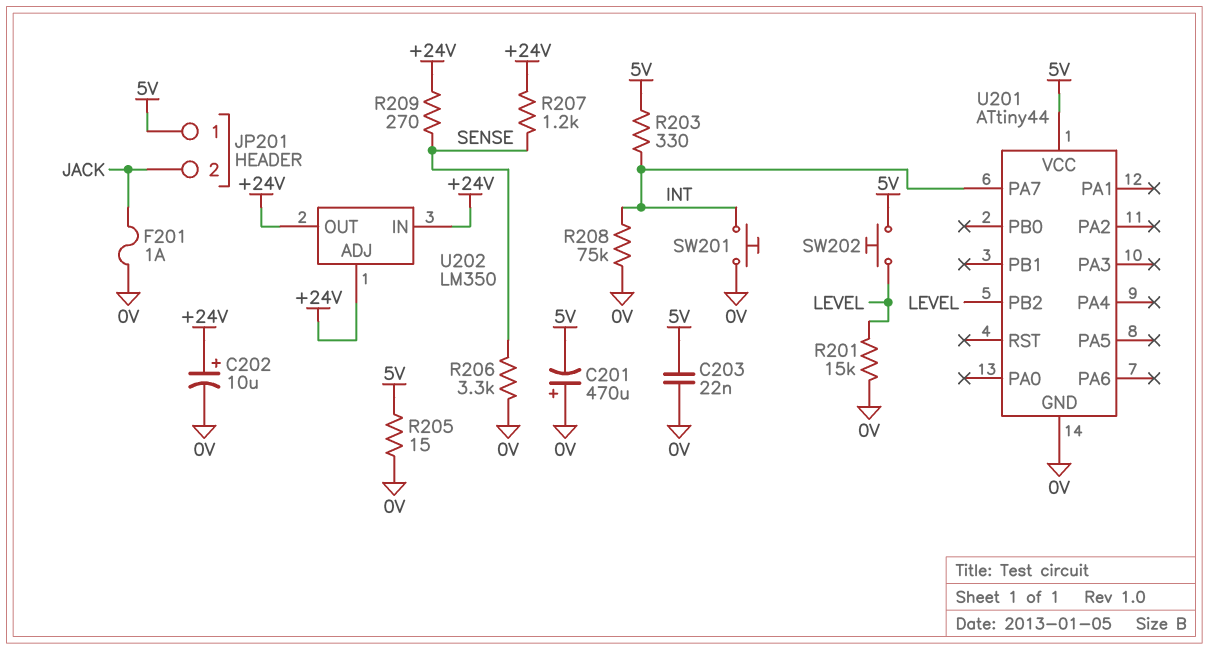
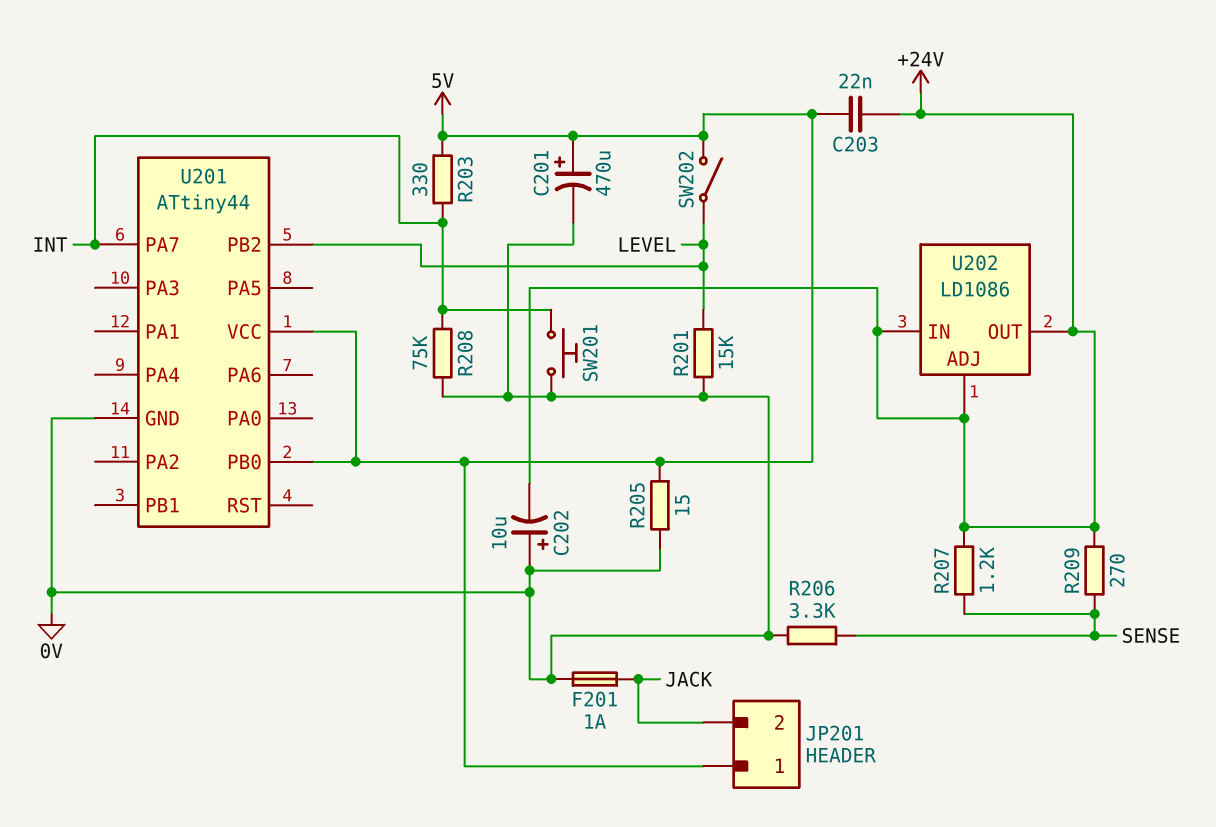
C201: 470uF (plus 0V, minus 5V) -> 470uF (plus 5V, minus 0V)
C202: 10uF (plus +24V, minus 0V) -> 10uF (plus 0V, minus +24V)
C203: 22nF (0V, 5V) -> 22nF (+24V, 5V)
SW202: button (5V, LEVEL) -> switch (5V, LEVEL)
U201 pin PB0: none -> 5V
U202: LM350 -> LD1086

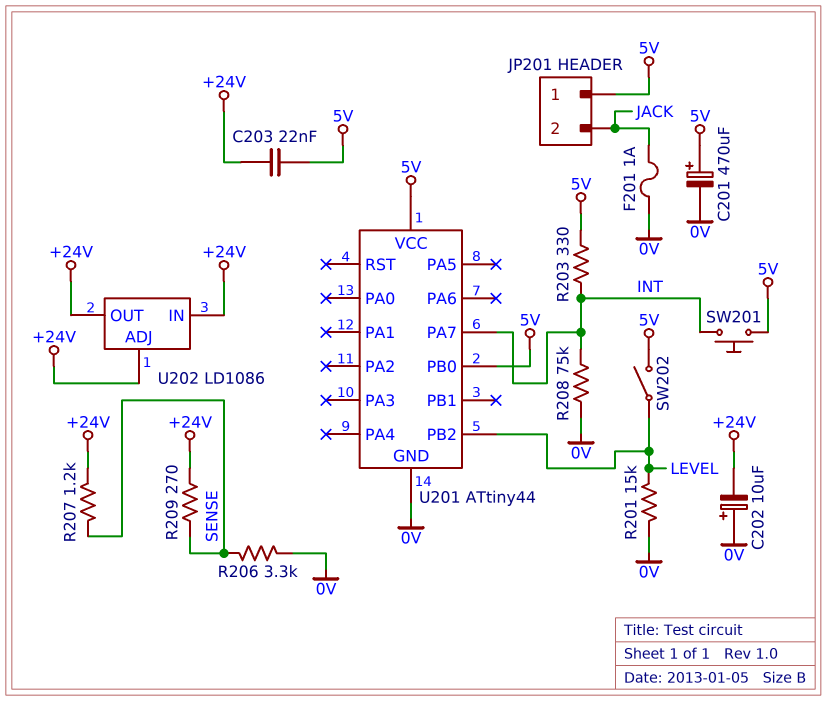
R205: 15 (0V, 5V) -> none
SW201: button (0V, INT) -> button (5V, INT)

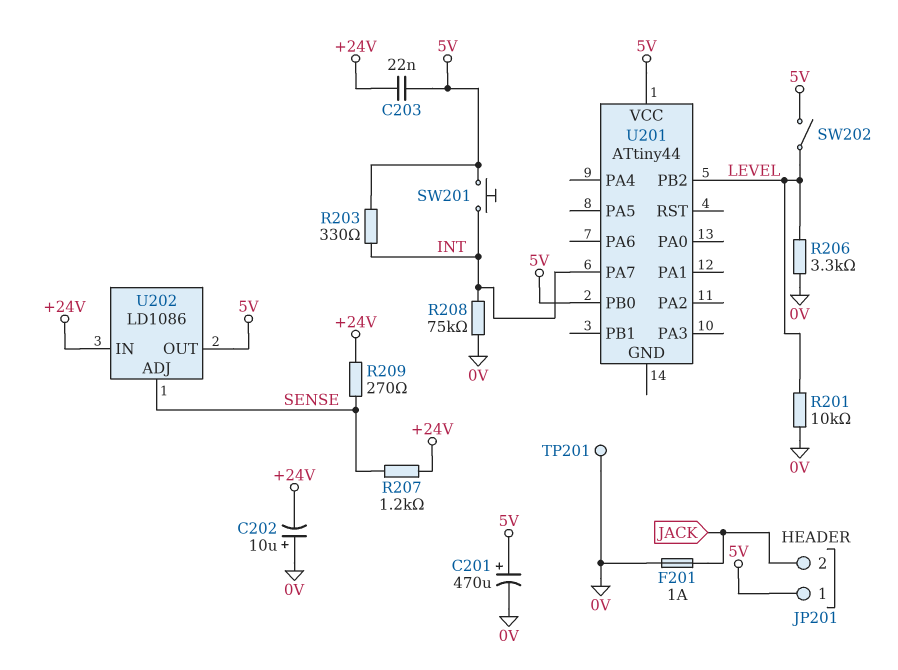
R201: 15k (0V, LEVEL) -> 10k (0V, LEVEL)
R206: 3.3k (0V, SENSE) -> 3.3k (0V, LEVEL)
TP201: none -> test point (0V)
U201 pin GND: 0V -> none
U202 pin ADJ: +24V -> SENSE
U202 pin OUT: +24V -> 5V

